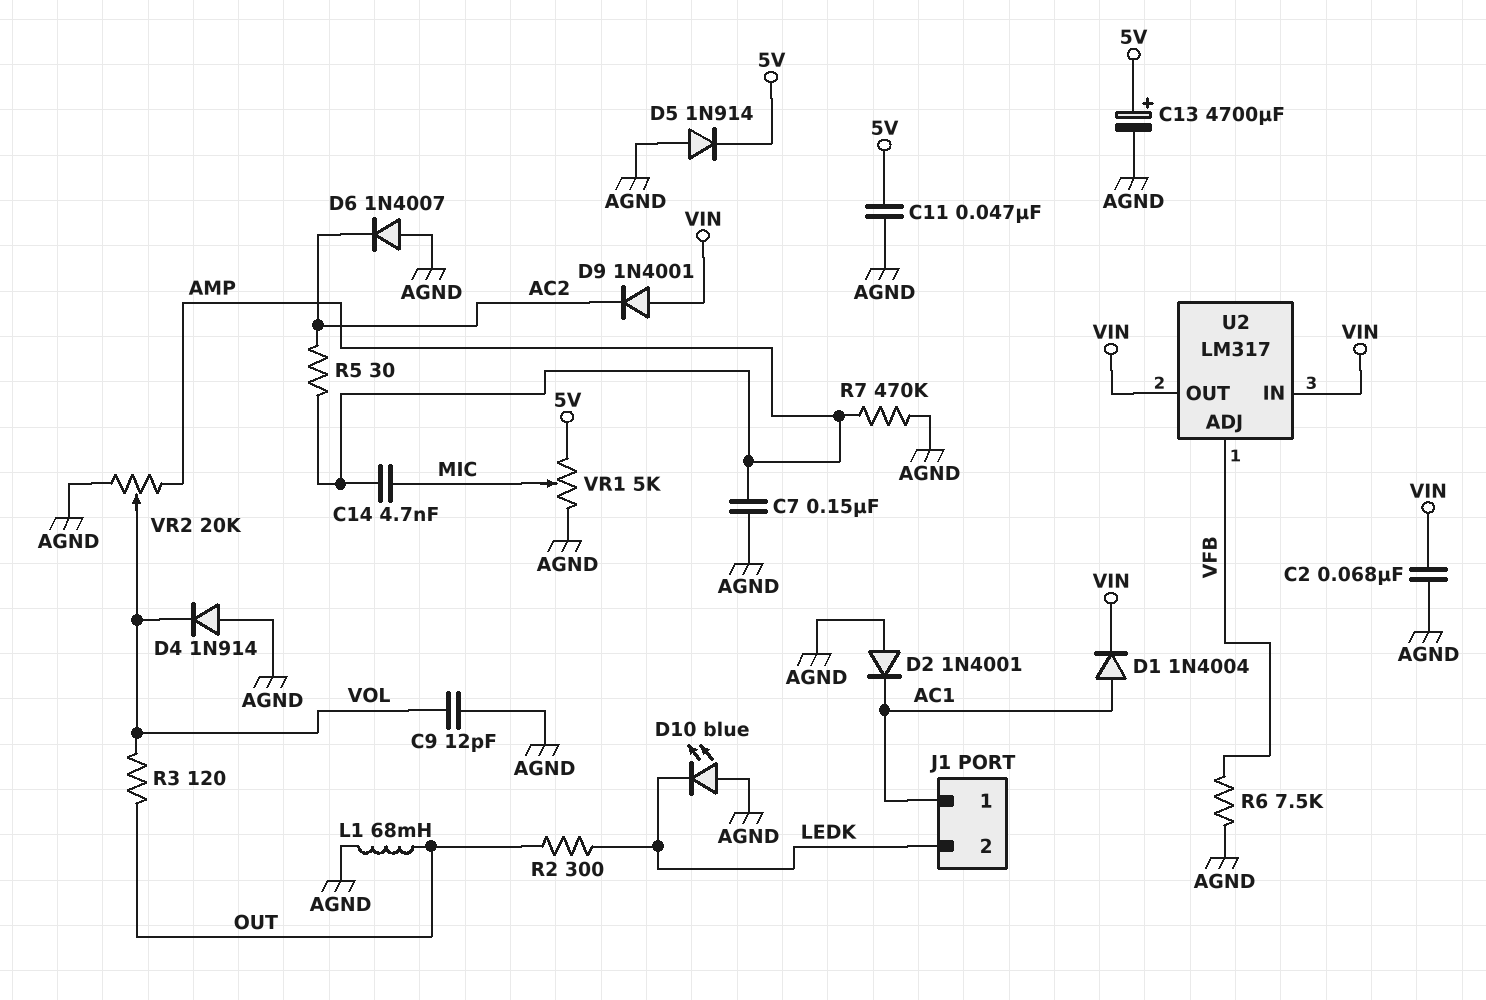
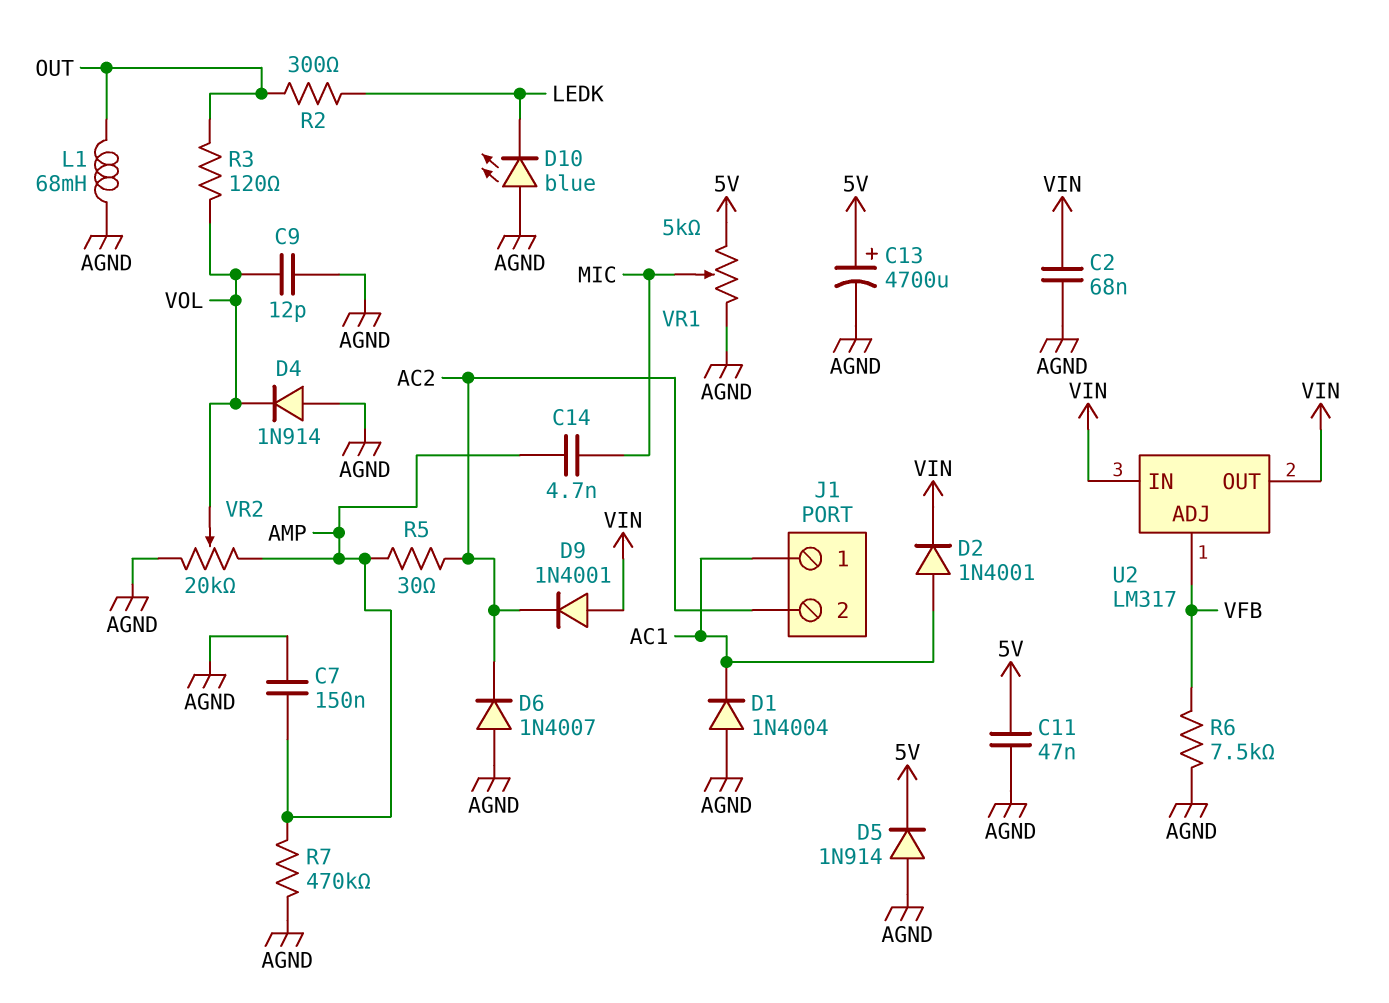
D1: diode 1N4004 (A AC1, K VIN) -> diode 1N4004 (A AGND, K AC1)
D2: diode 1N4001 (A AGND, K AC1) -> diode 1N4001 (A AC1, K VIN)
J1 pin 2: LEDK -> AC2

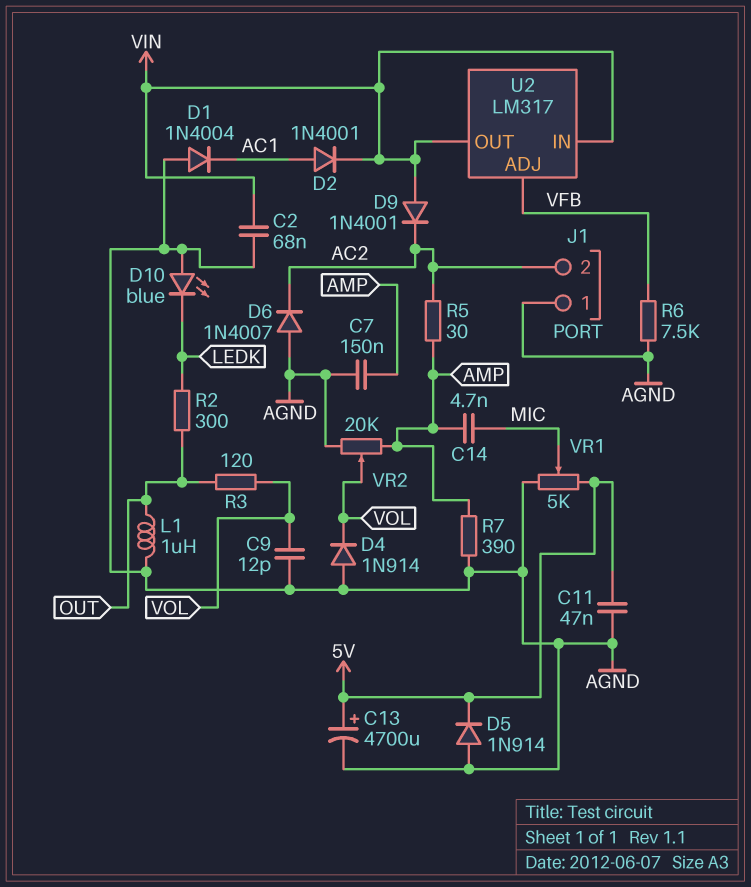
J1 pin 1: AC1 -> AGND
L1: 68mH (AGND, OUT) -> 1uH (AGND, OUT)
R7: 470k (AGND, AMP) -> 390 (AGND, AMP)

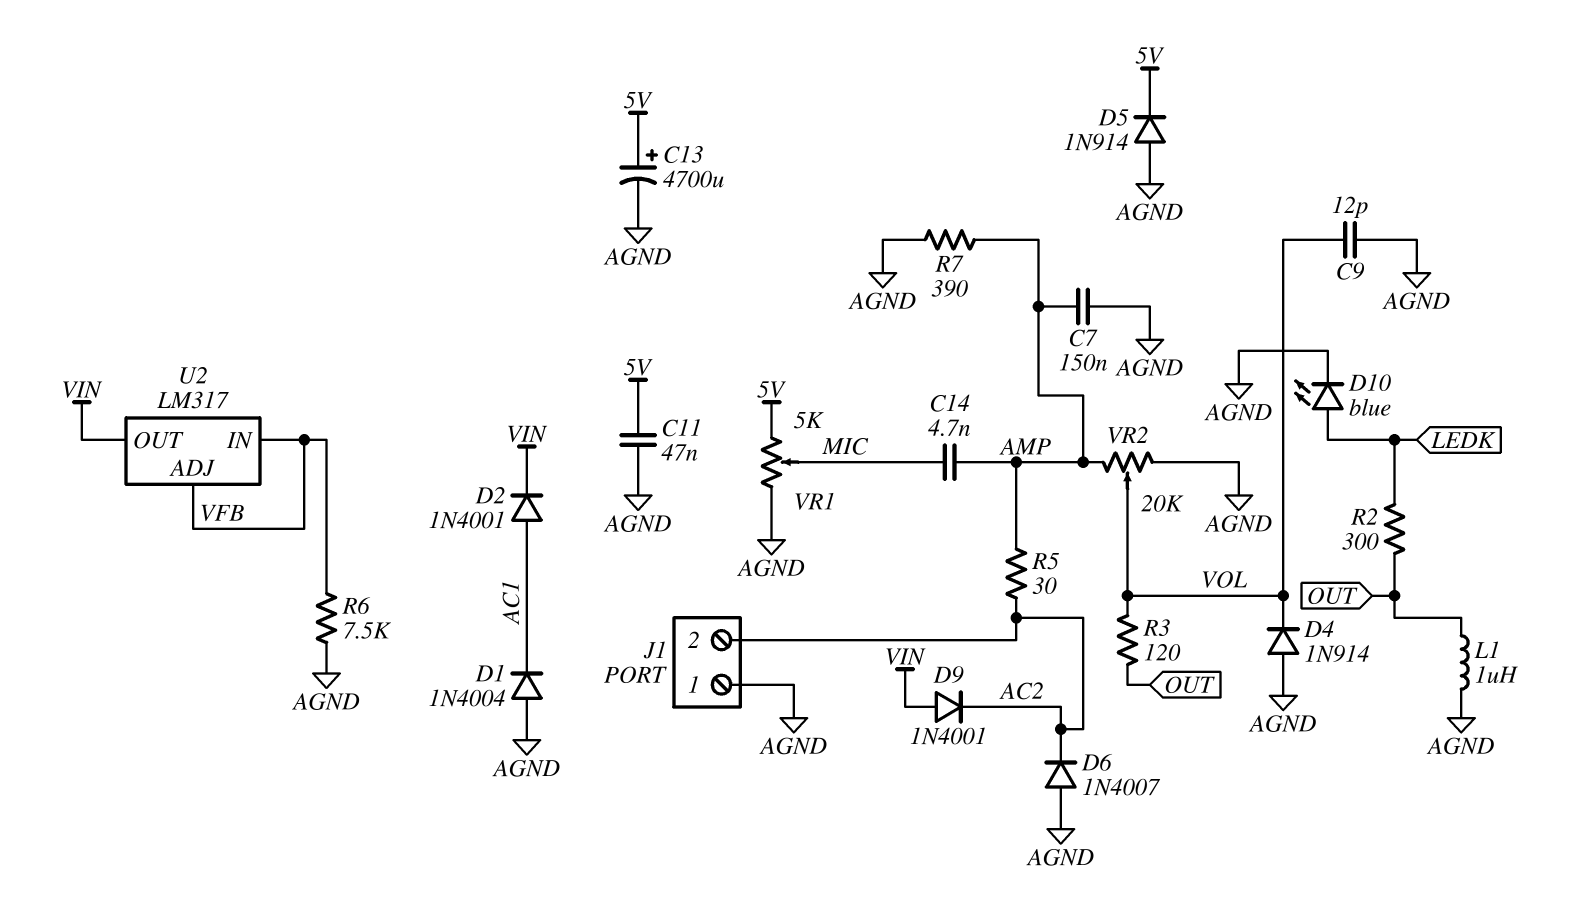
C2: 68nF (AGND, VIN) -> none
D10: LED blue (A AGND, K LEDK) -> LED blue (A LEDK, K AGND)
U2 pin IN: VIN -> VFB

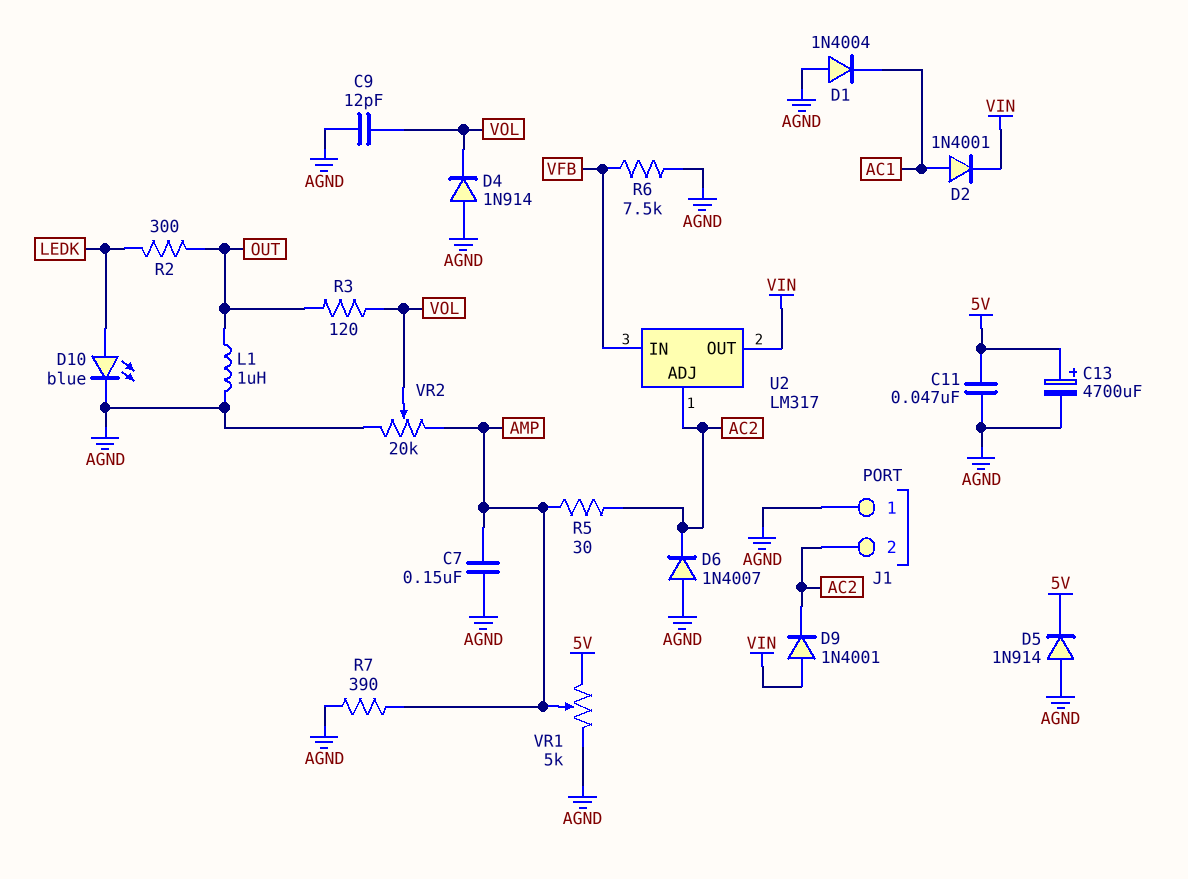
C14: 4.7nF (AMP, MIC) -> none
U2 pin ADJ: VFB -> AC2
VR1: 5k (5V, AGND, wiper MIC) -> 5k (5V, AGND, wiper AMP)

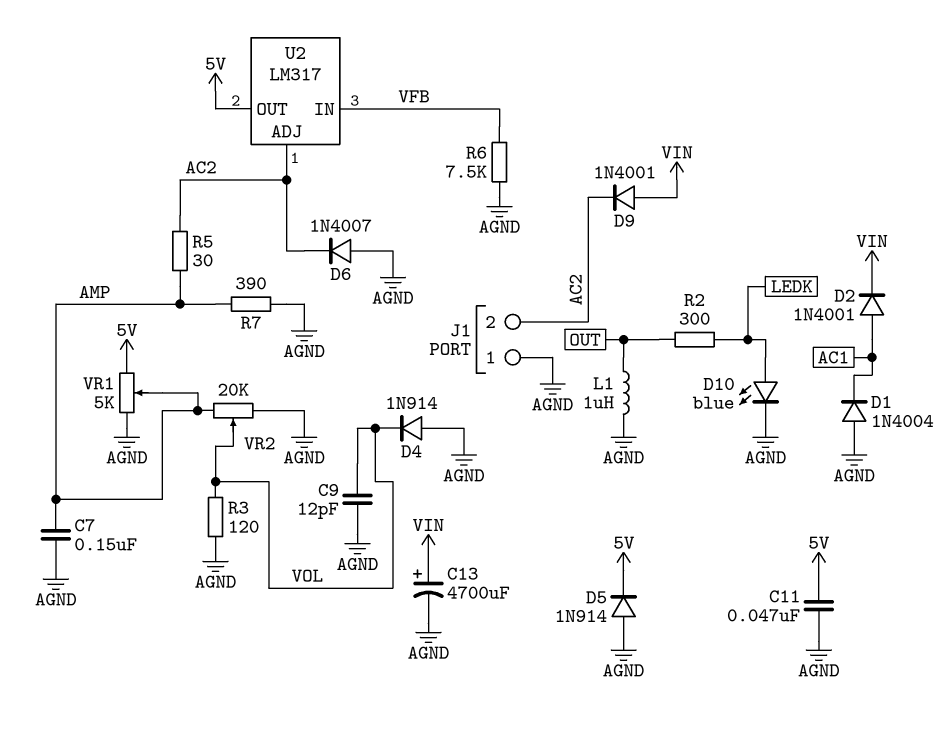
C13: 4700uF (plus 5V, minus AGND) -> 4700uF (plus VIN, minus AGND)
R3: 120 (OUT, VOL) -> 120 (AGND, VOL)
U2 pin OUT: VIN -> 5V

